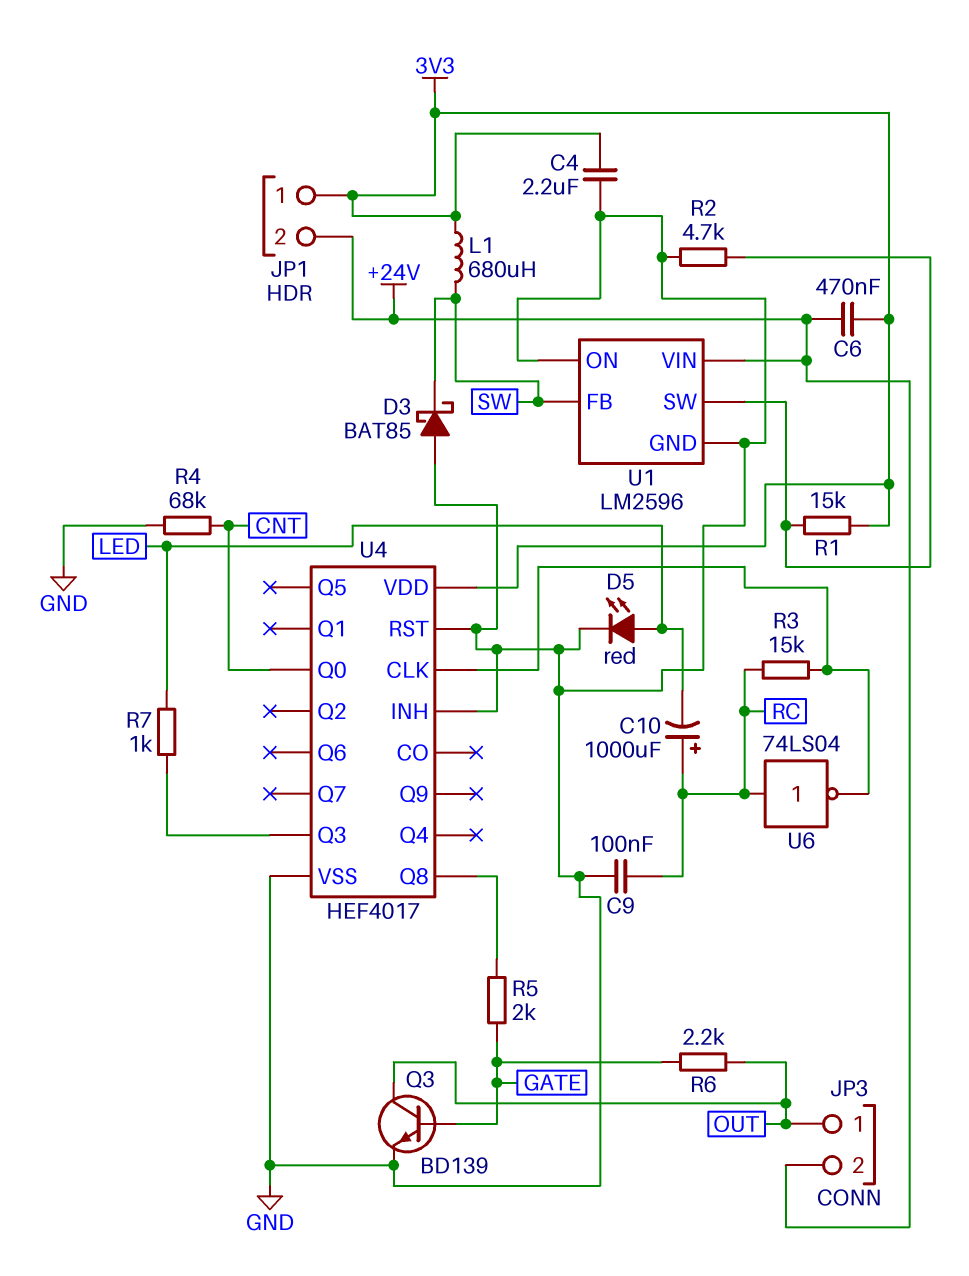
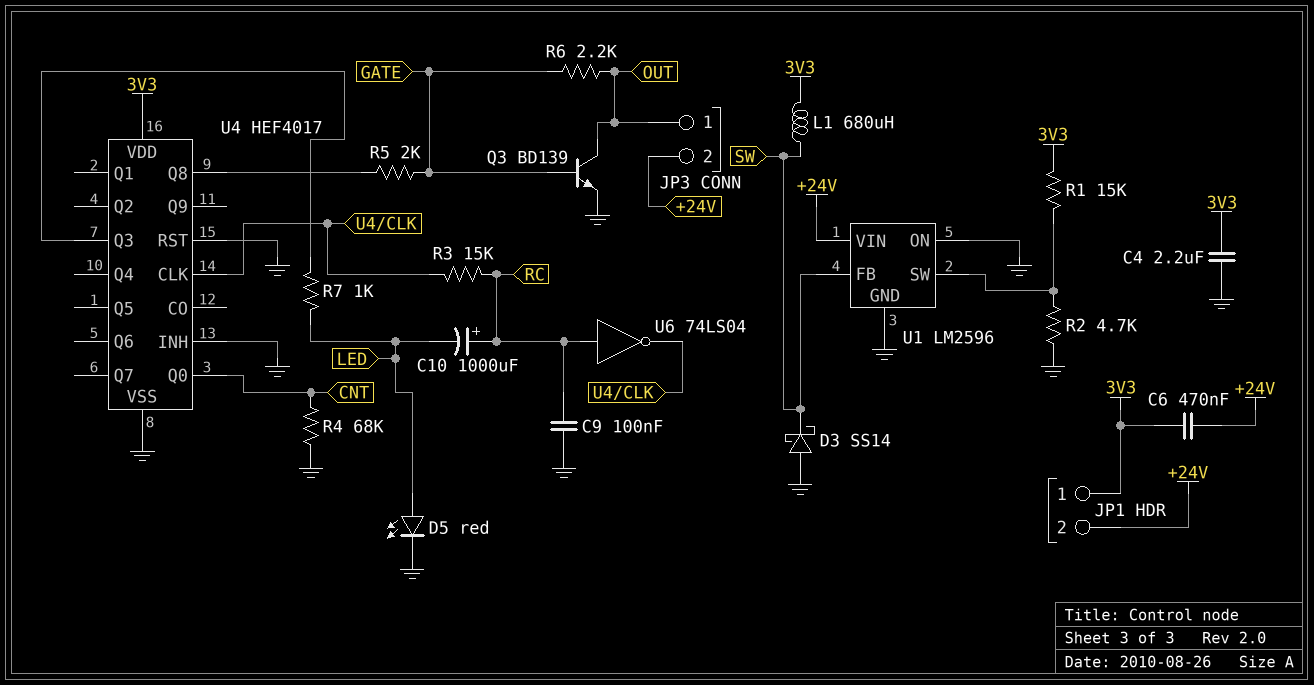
D3: schottky BAT85 (A GND, K SW) -> schottky SS14 (A GND, K SW)

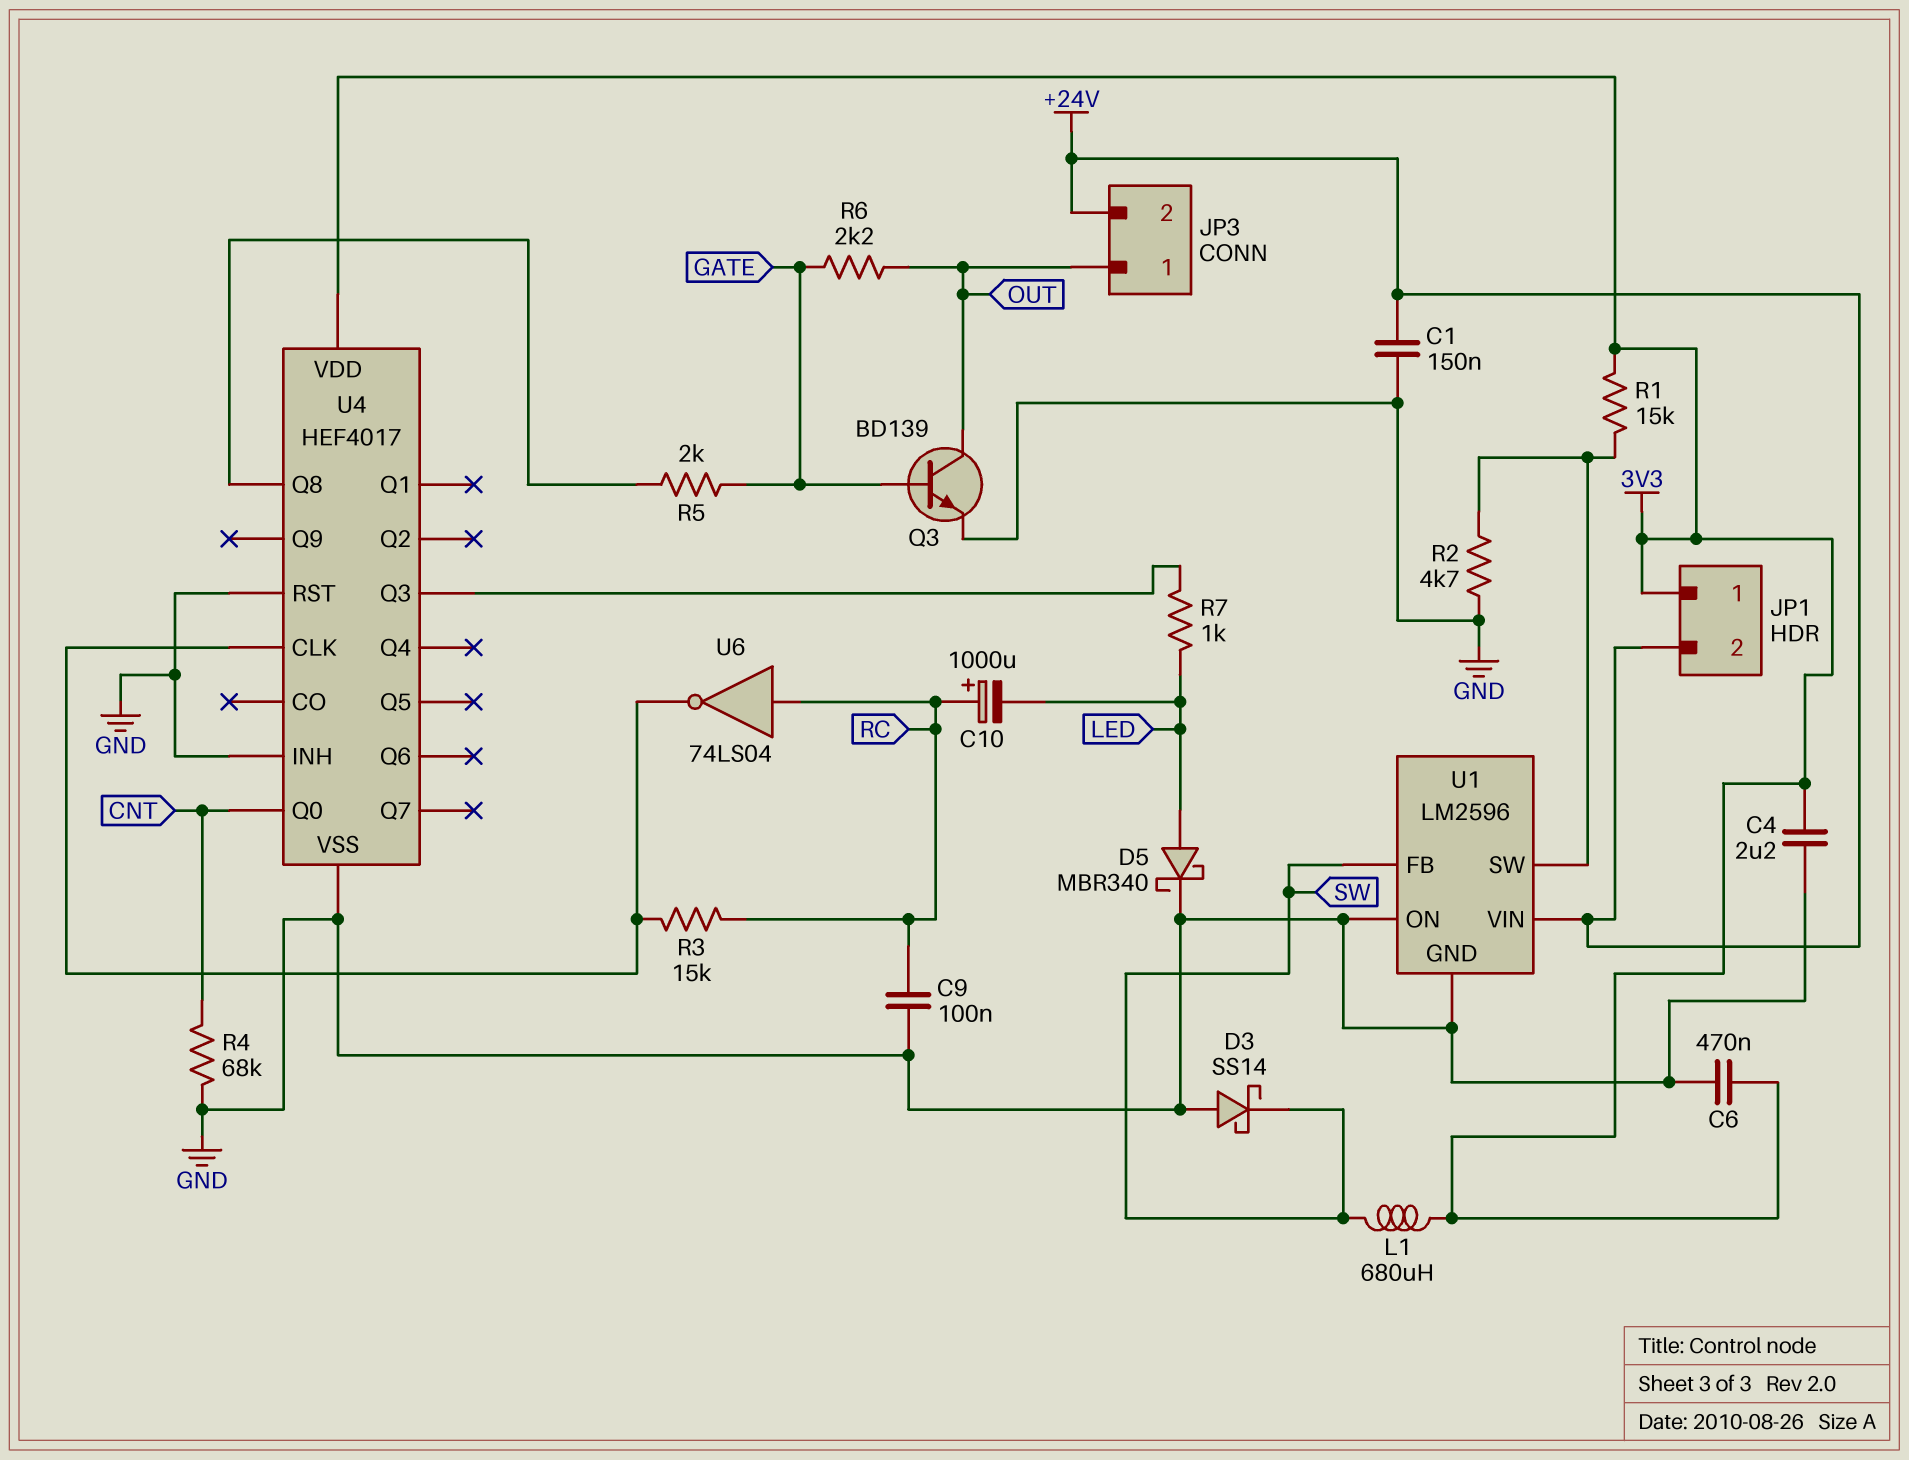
C1: none -> 150nF (+24V, GND)
C6: 470nF (+24V, 3V3) -> 470nF (3V3, GND)
D5: LED red (A LED, K GND) -> schottky MBR340 (A LED, K GND)

